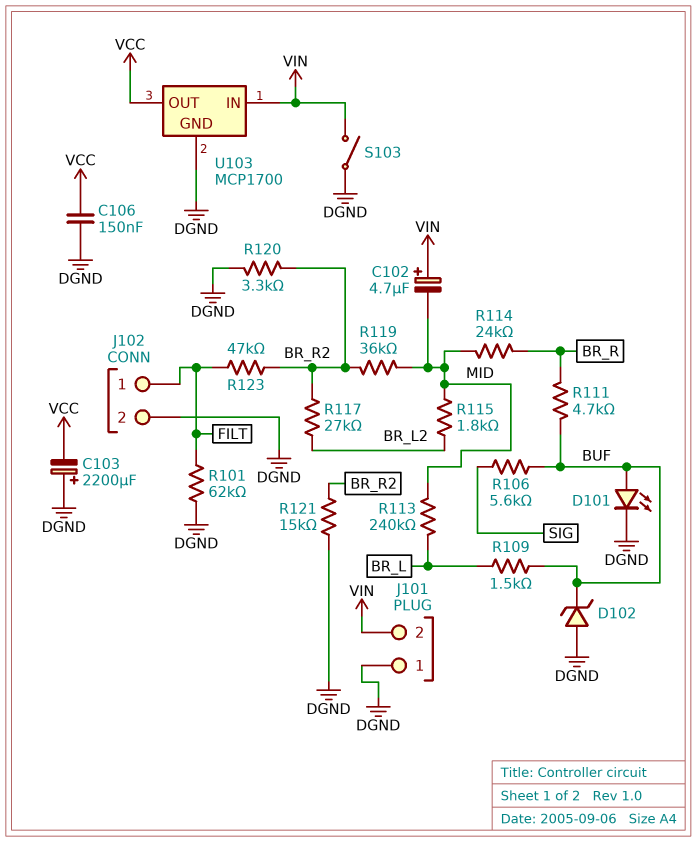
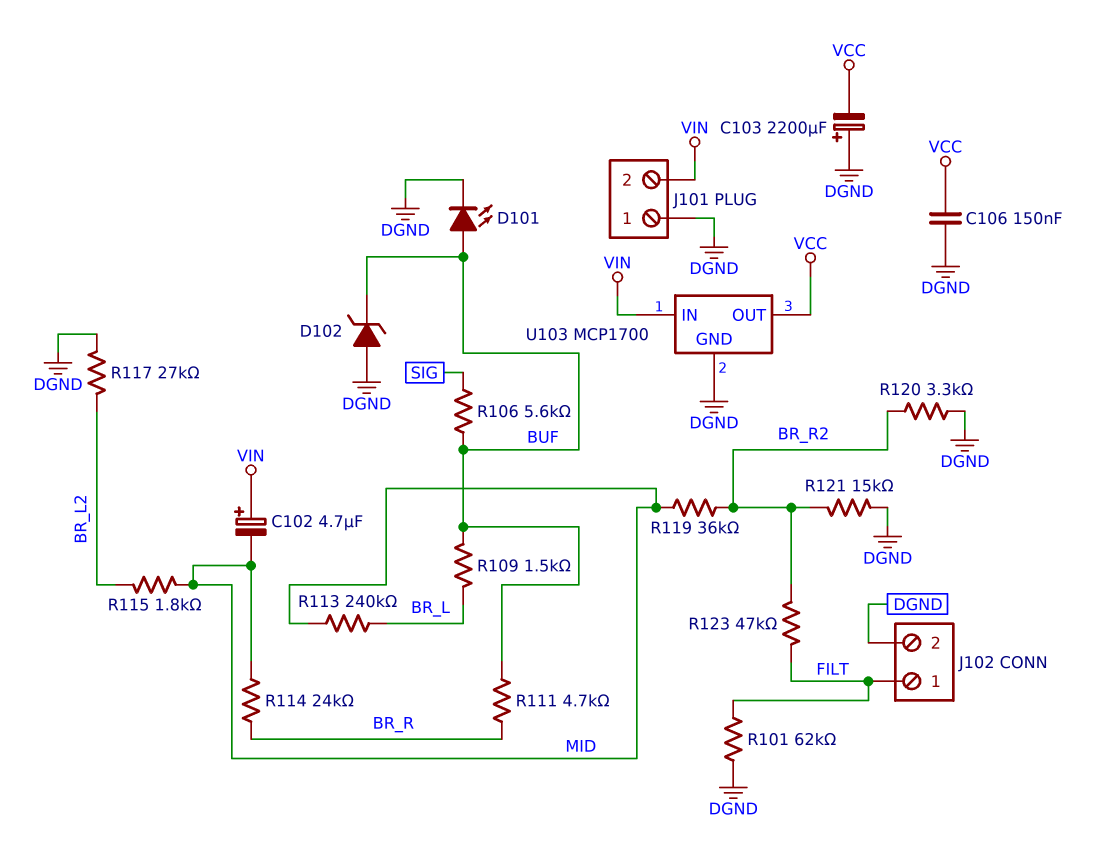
R117: 27k (BR_L2, BR_R2) -> 27k (BR_L2, DGND)
S103: switch (DGND, VIN) -> none

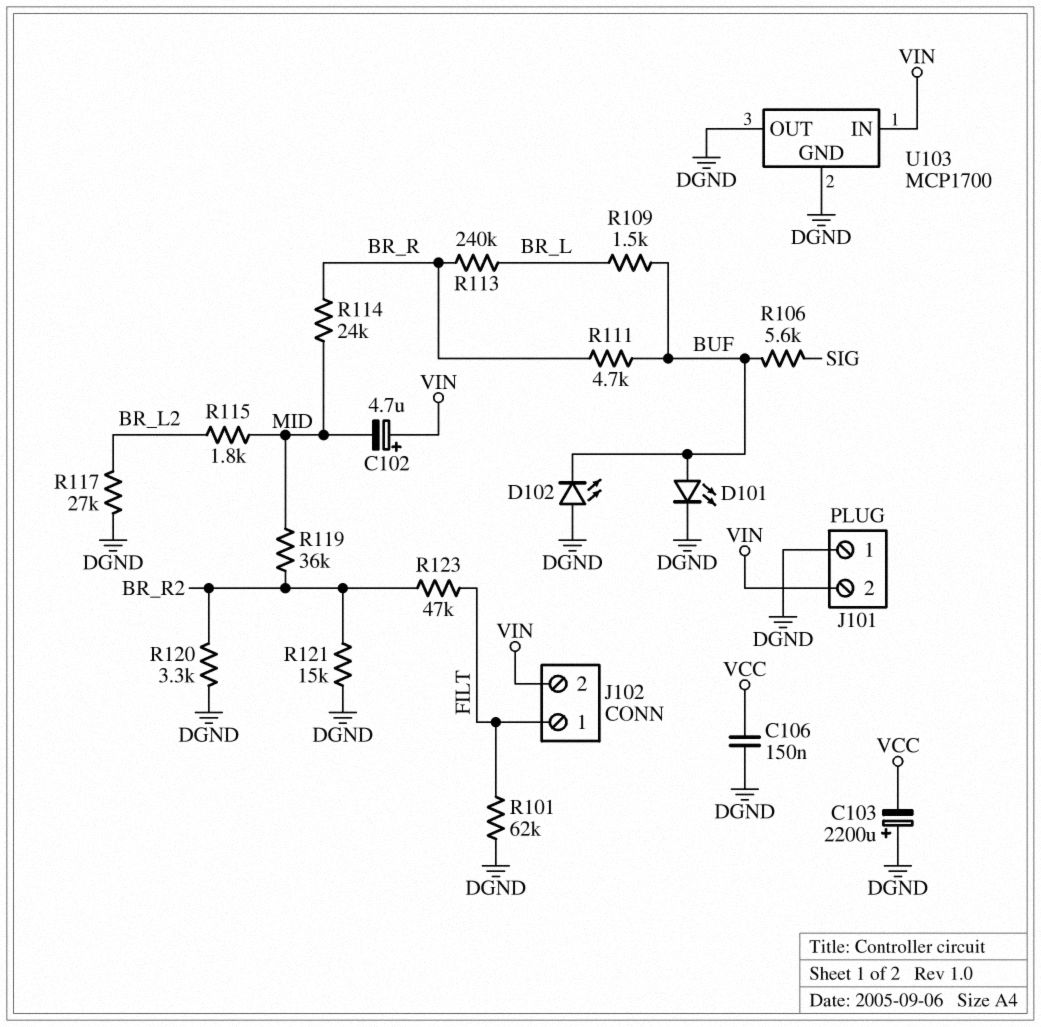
D102: zener (A DGND, K BUF) -> LED (A DGND, K BUF)
J102 pin 2: DGND -> VIN
R113: 240k (BR_L, MID) -> 240k (BR_L, BR_R)
U103 pin OUT: VCC -> DGND

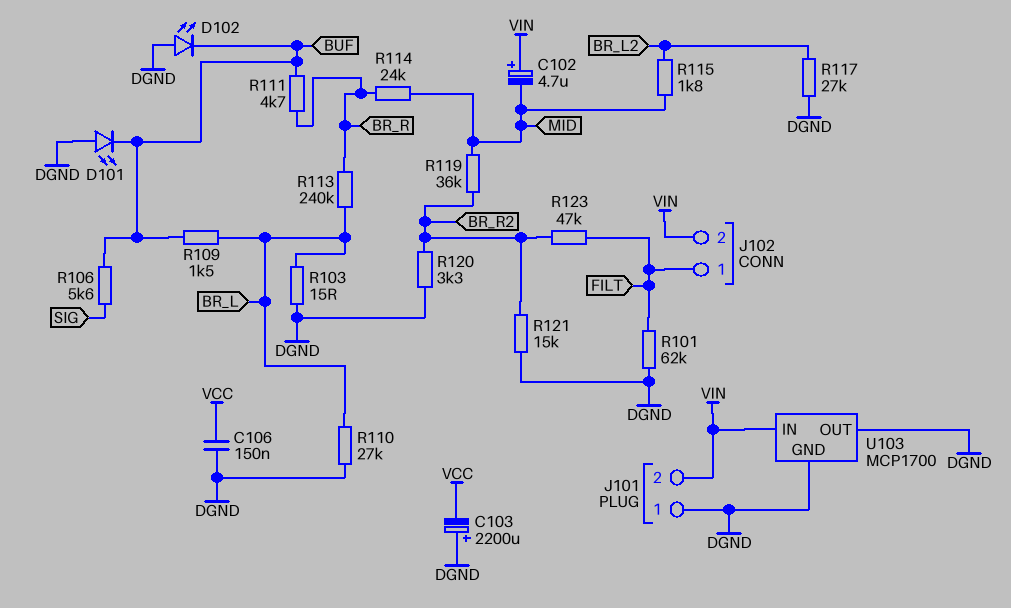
D101: LED (A BUF, K DGND) -> LED (A DGND, K BUF)
R103: none -> 15 (BR_L, DGND)
R110: none -> 27k (BR_L, DGND)

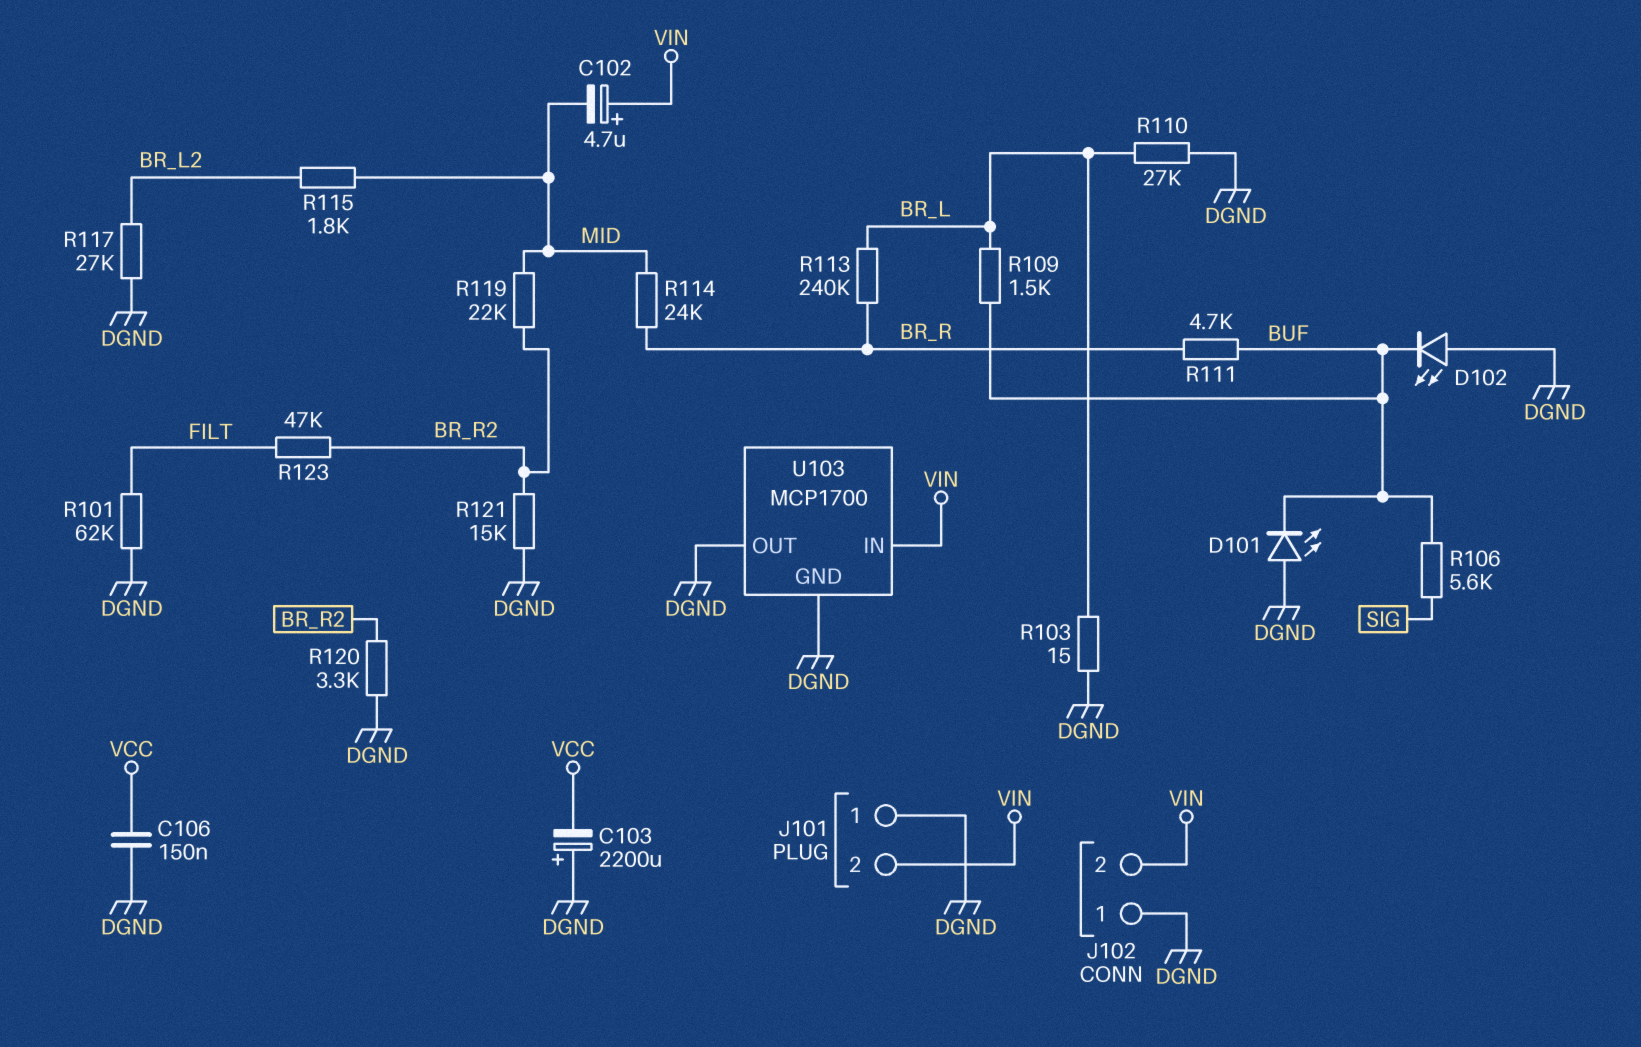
J102 pin 1: FILT -> DGND
R119: 36k (BR_R2, MID) -> 22k (BR_R2, MID)

